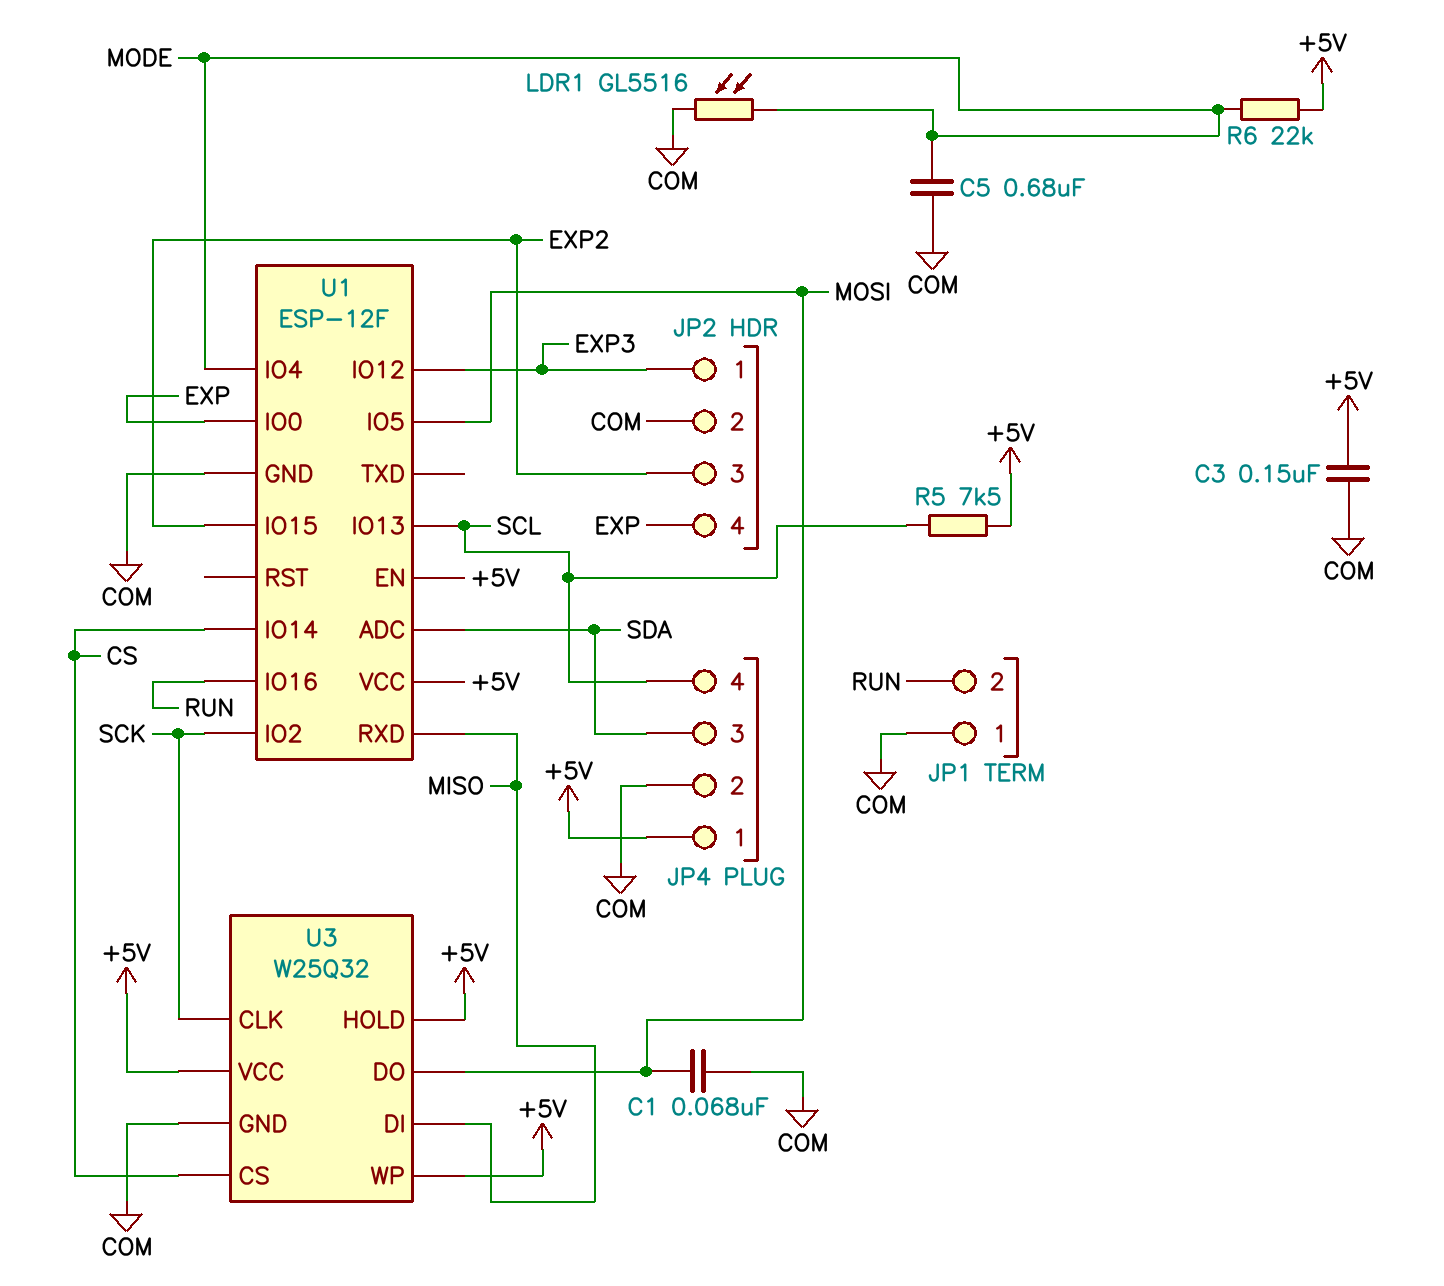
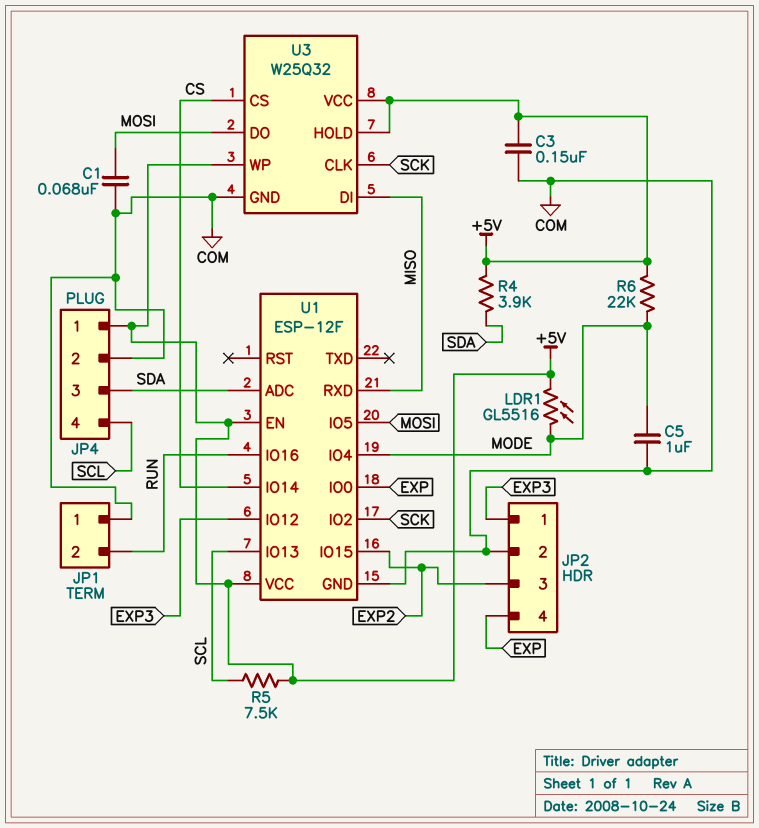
C5: 680nF (COM, MODE) -> 1uF (COM, MODE)
LDR1: GL5516 (COM, MODE) -> GL5516 (+5V, MODE)
R4: none -> 3.9k (+5V, SDA)

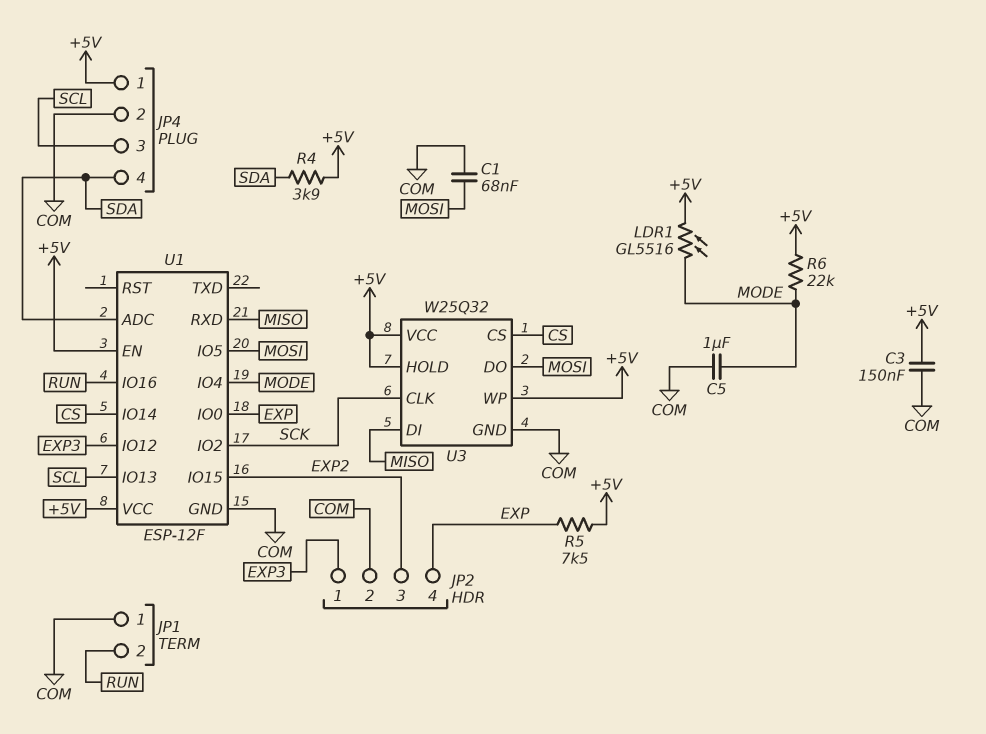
JP4 pin 3: SDA -> SCL
JP4 pin 4: SCL -> SDA
R5: 7.5k (+5V, SCL) -> 7.5k (+5V, EXP)

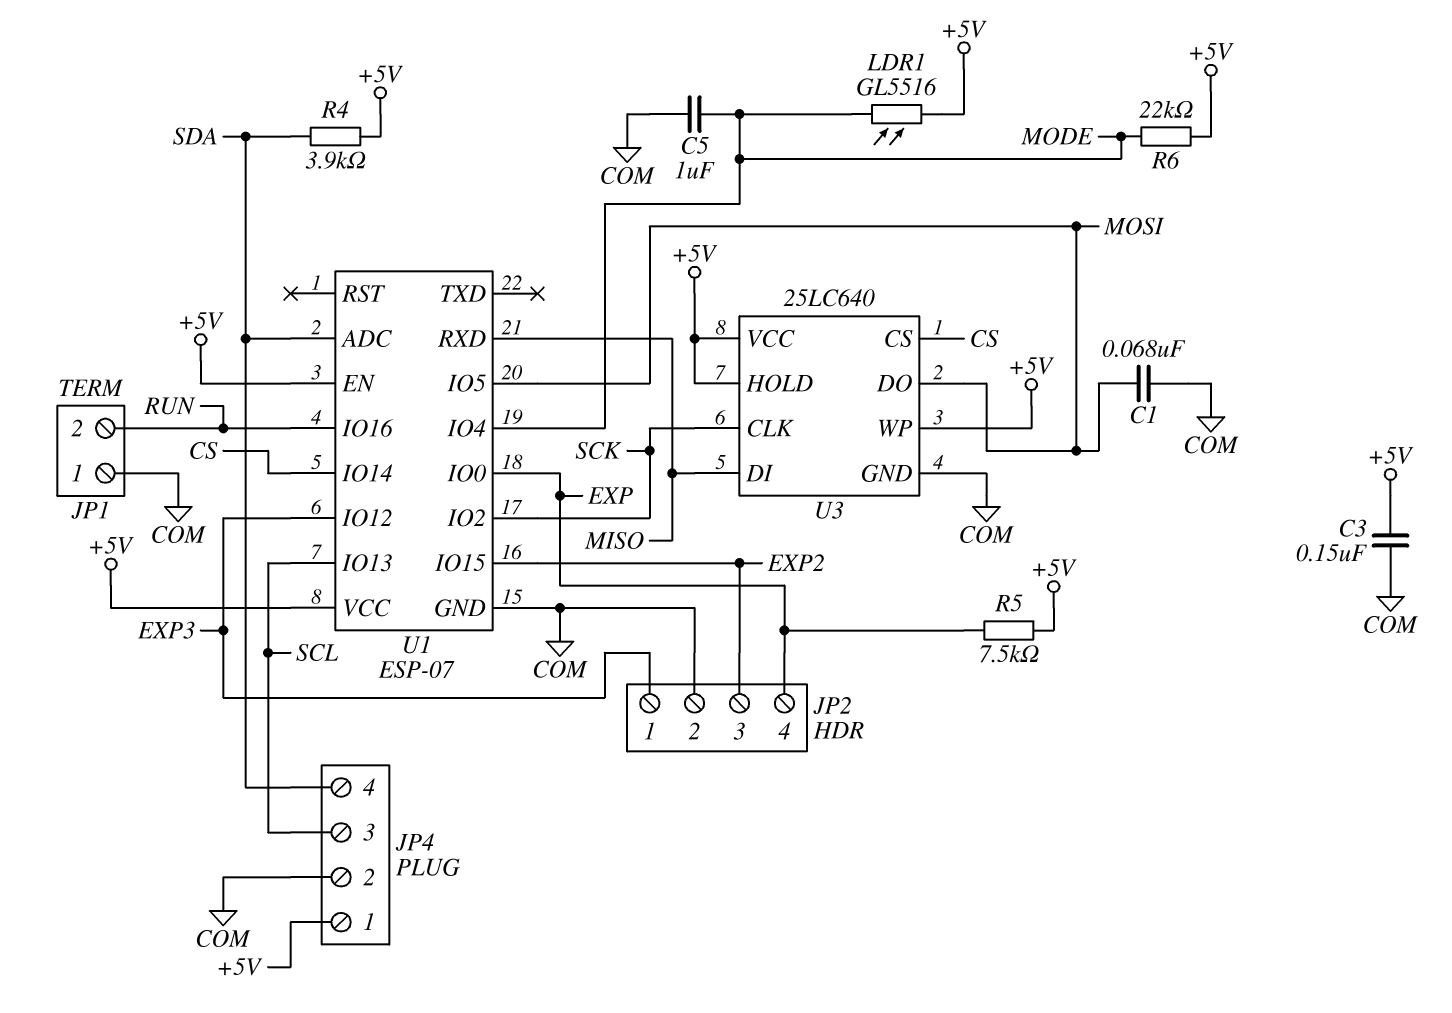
U1: ESP-12F -> ESP-07
U3: W25Q32 -> 25LC640

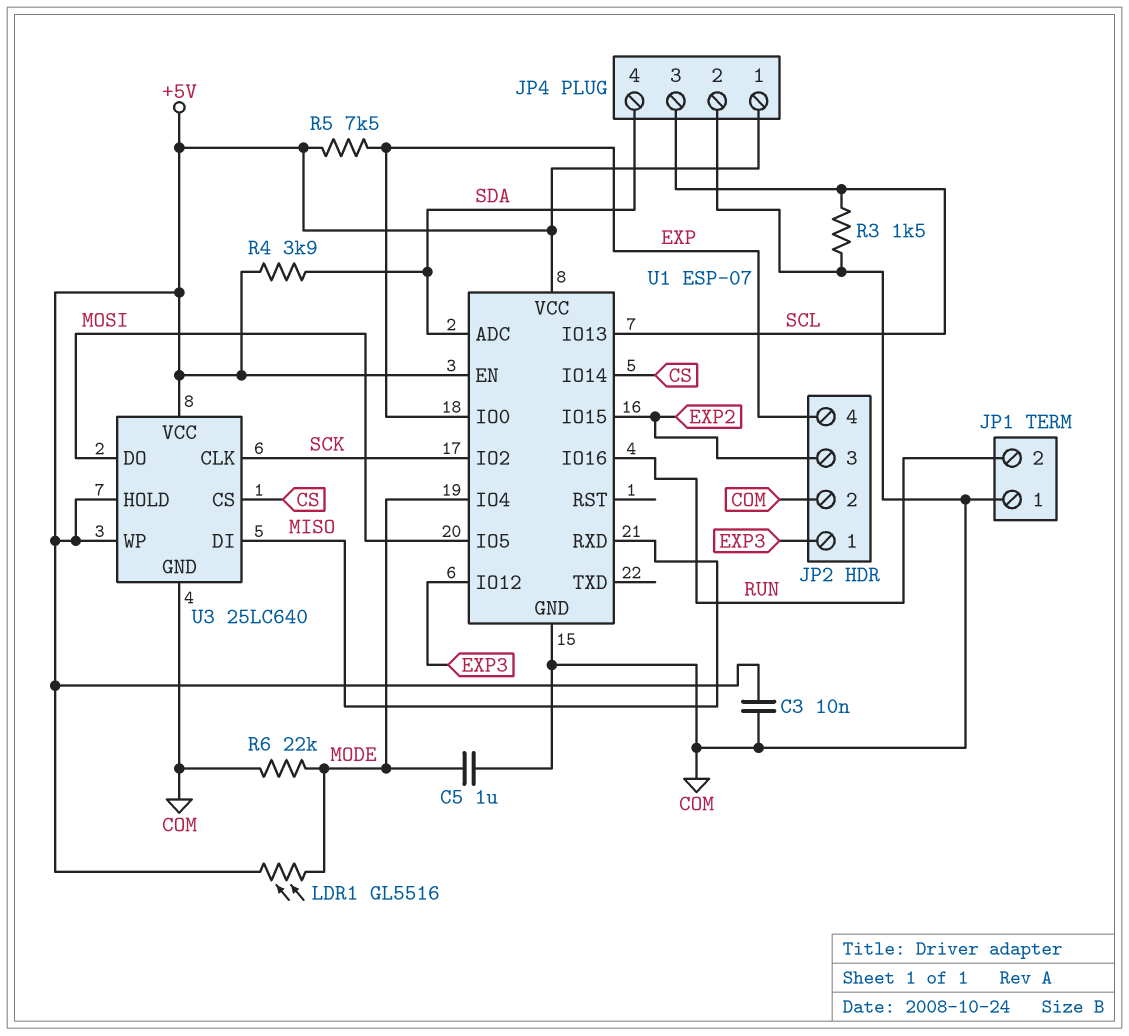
C1: 68nF (COM, MOSI) -> none
C3: 150nF (+5V, COM) -> 10nF (+5V, COM)
R3: none -> 1.5k (COM, SCL)
R6: 22k (+5V, MODE) -> 22k (COM, MODE)

